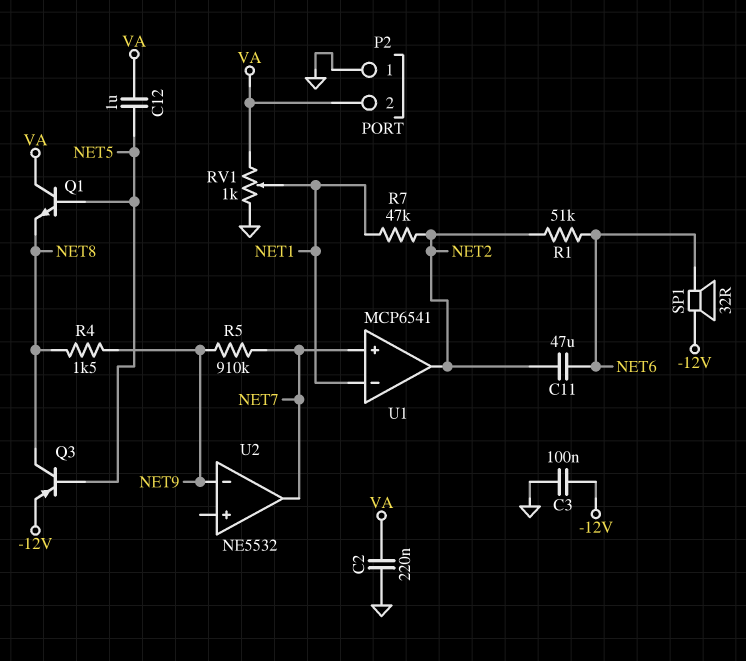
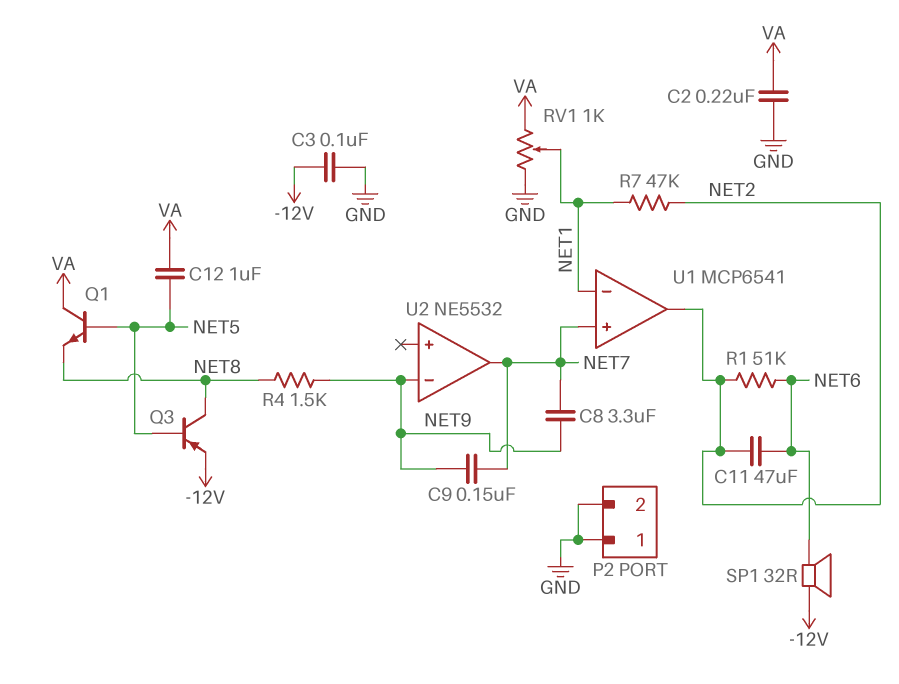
C8: none -> 3.3uF (NET7, NET9)
C9: none -> 150nF (NET7, NET9)
P2 pin 2: VA -> GND
R5: 910k (NET7, NET9) -> none

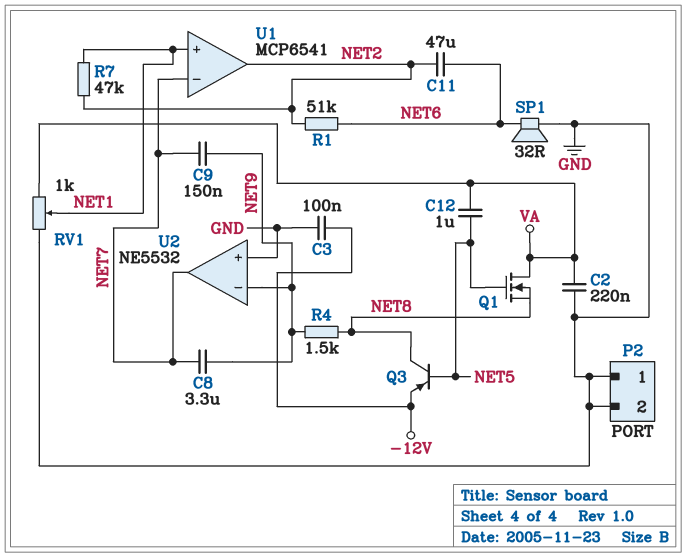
Q1: NPN (B NET5, C VA, E NET8) -> NMOS (G NET5, D VA, S NET8)
SP1: speaker 32R (-12V, NET6) -> speaker 32R (GND, NET6)
U1 pin in+: NET7 -> NET1
U1 pin in-: NET1 -> NET7
U2 pin in+: none -> GND

